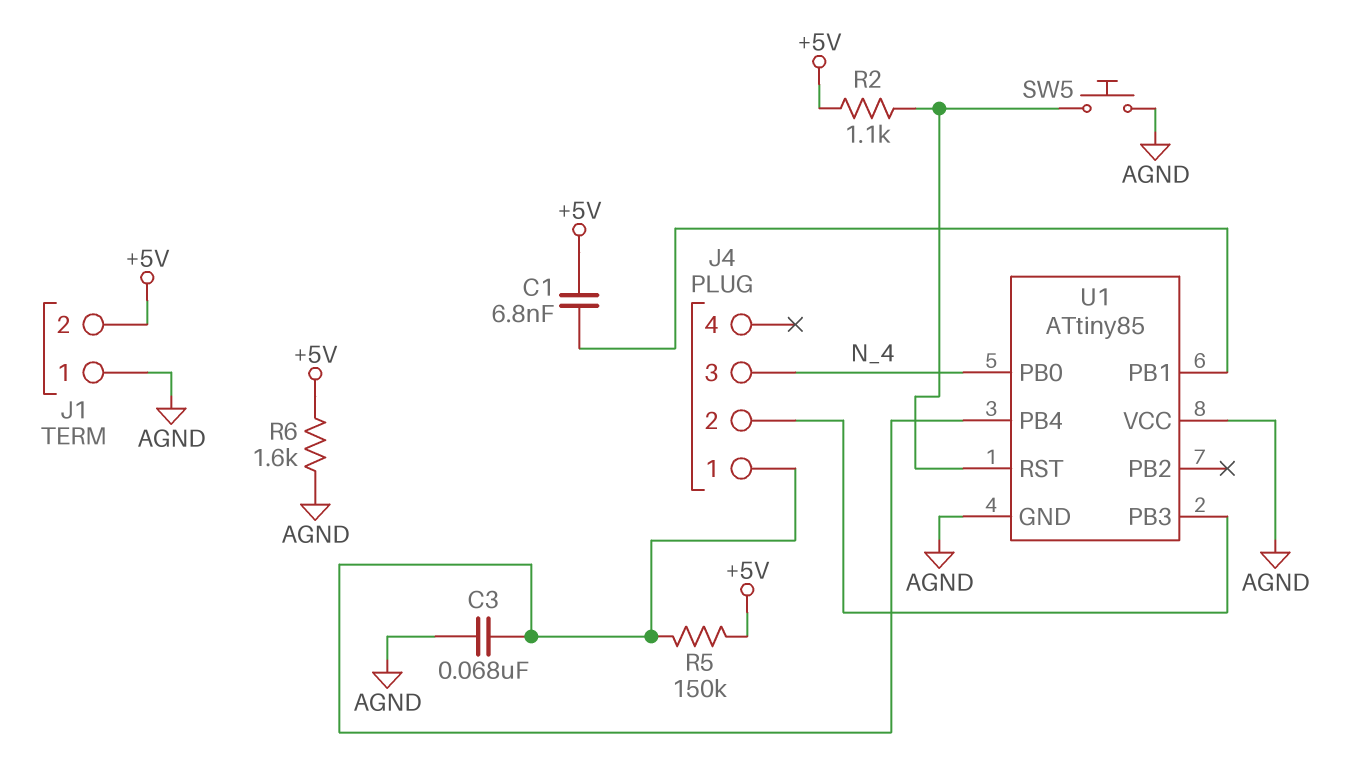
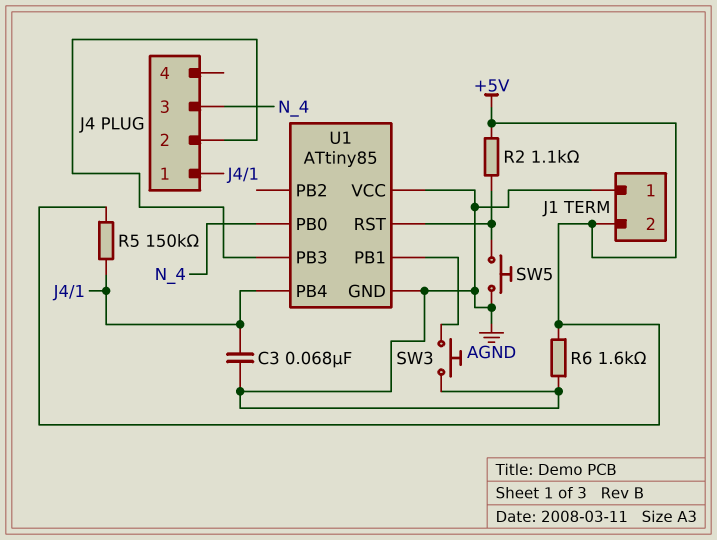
C1: 6.8nF (+5V, U1/PB1) -> none
SW3: none -> button (AGND, U1/PB1)

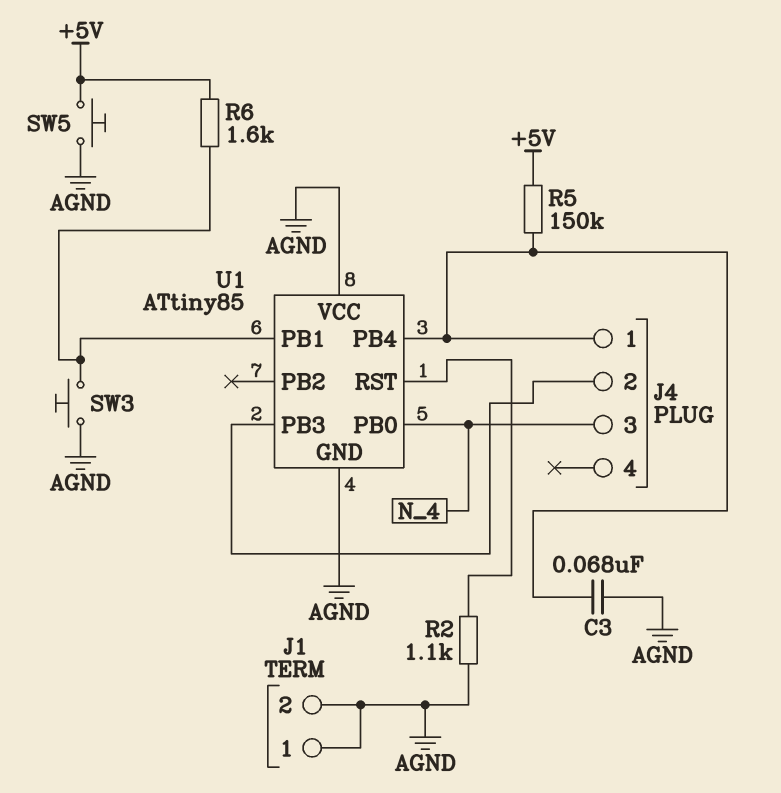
J1 pin 2: +5V -> AGND
R2: 1.1k (+5V, U1/RST) -> 1.1k (AGND, U1/RST)
R6: 1.6k (+5V, AGND) -> 1.6k (+5V, U1/PB1)
SW5: button (AGND, U1/RST) -> button (+5V, AGND)

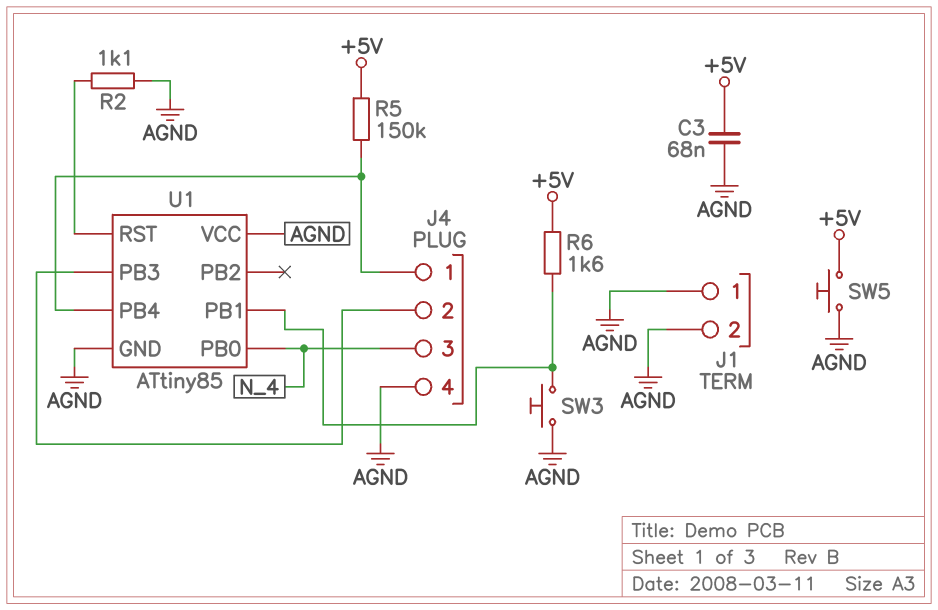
C3: 68nF (AGND, J4/1) -> 68nF (+5V, AGND)
J4 pin 4: none -> AGND

